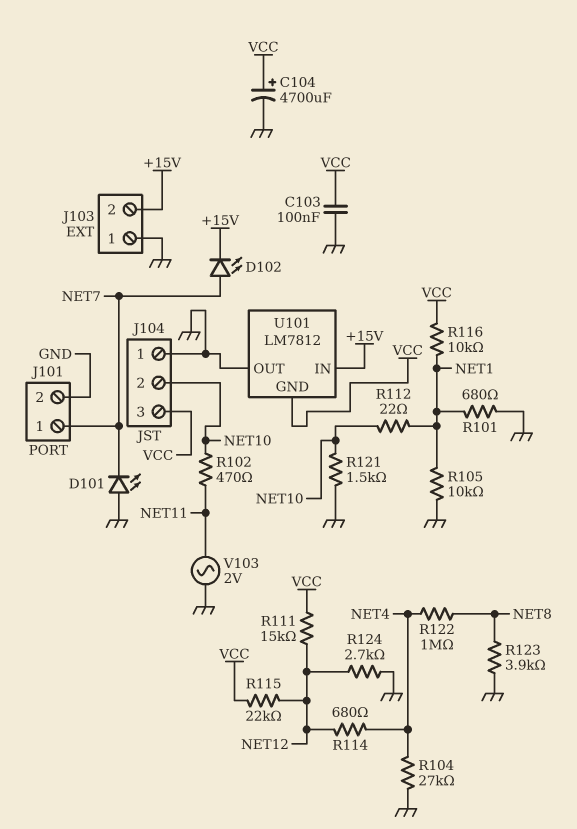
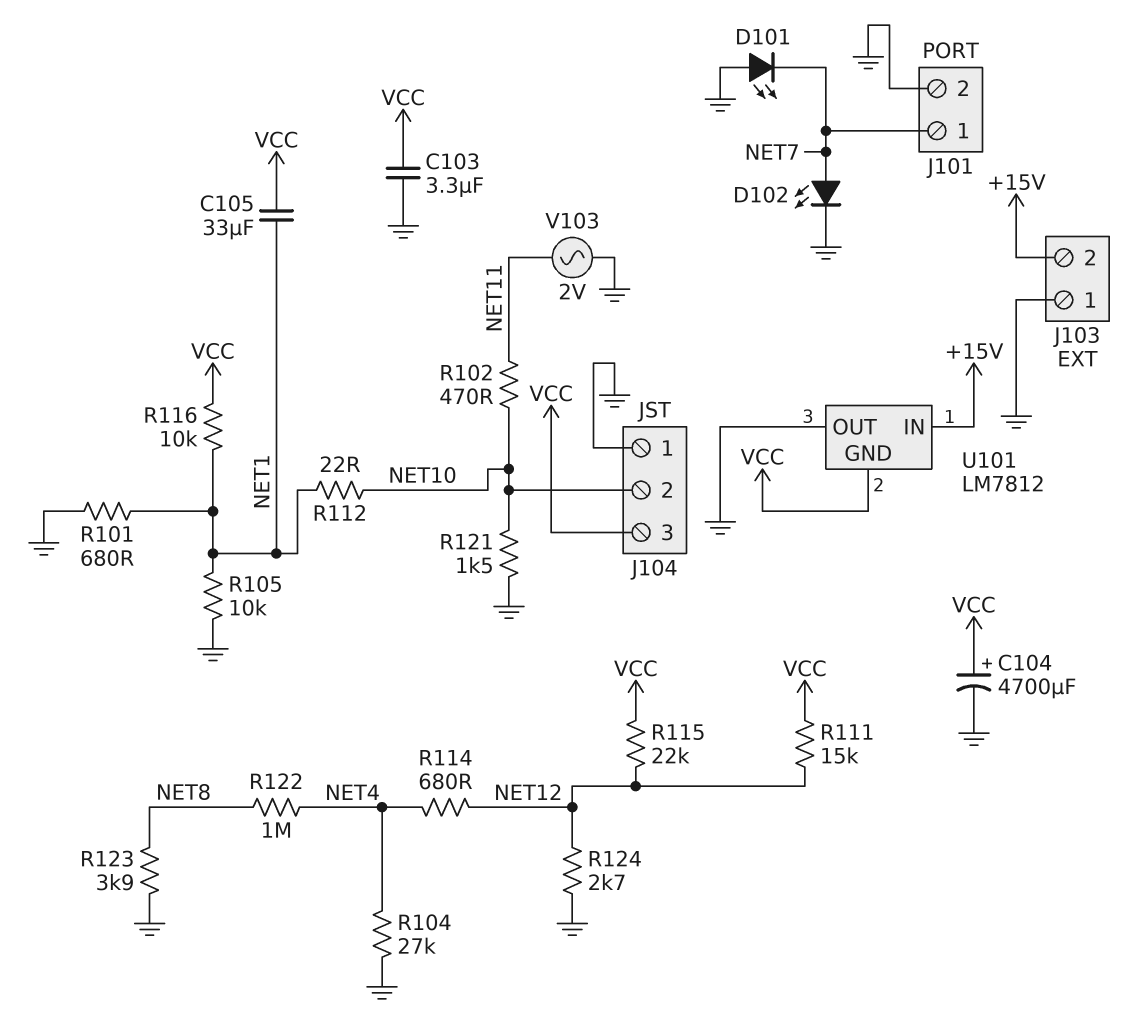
C103: 100nF (GND, VCC) -> 3.3uF (GND, VCC)
C105: none -> 33uF (NET1, VCC)
D102: LED (A NET7, K +15V) -> LED (A NET7, K GND)

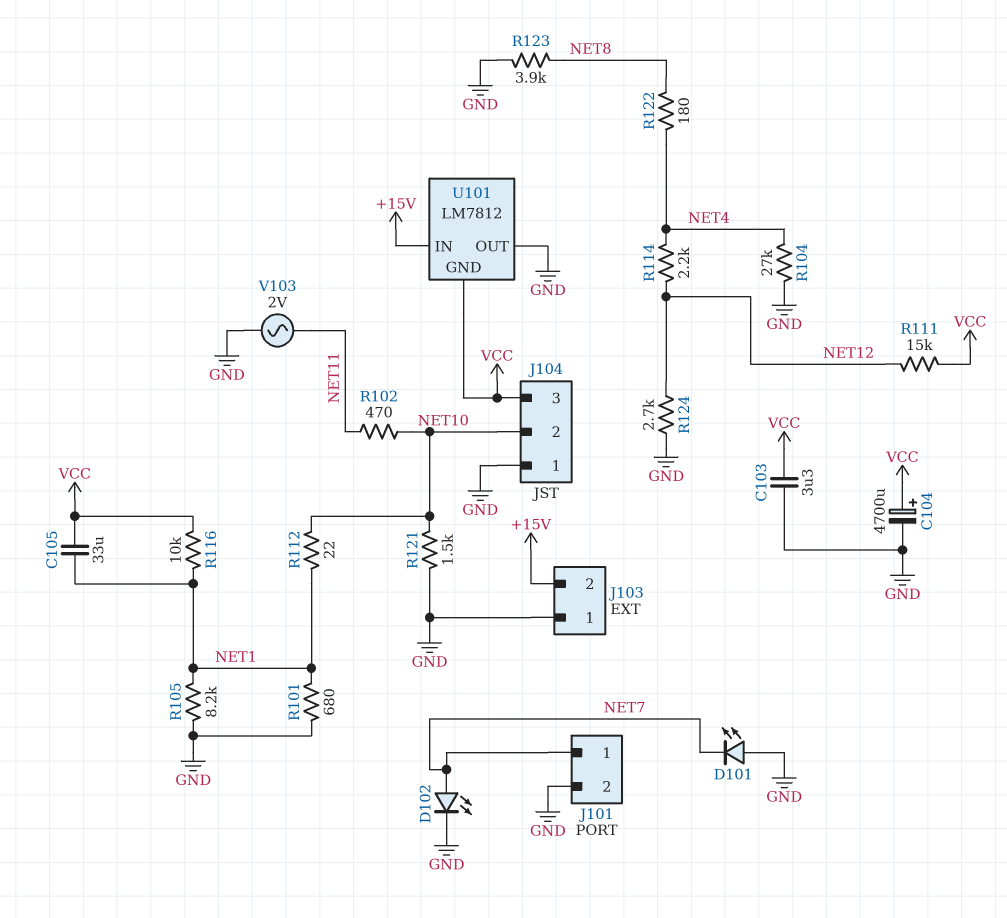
R105: 10k (GND, NET1) -> 8.2k (GND, NET1)
R114: 680 (NET4, NET12) -> 2.2k (NET4, NET12)
R115: 22k (NET12, VCC) -> none
R122: 1M (NET4, NET8) -> 180 (NET4, NET8)

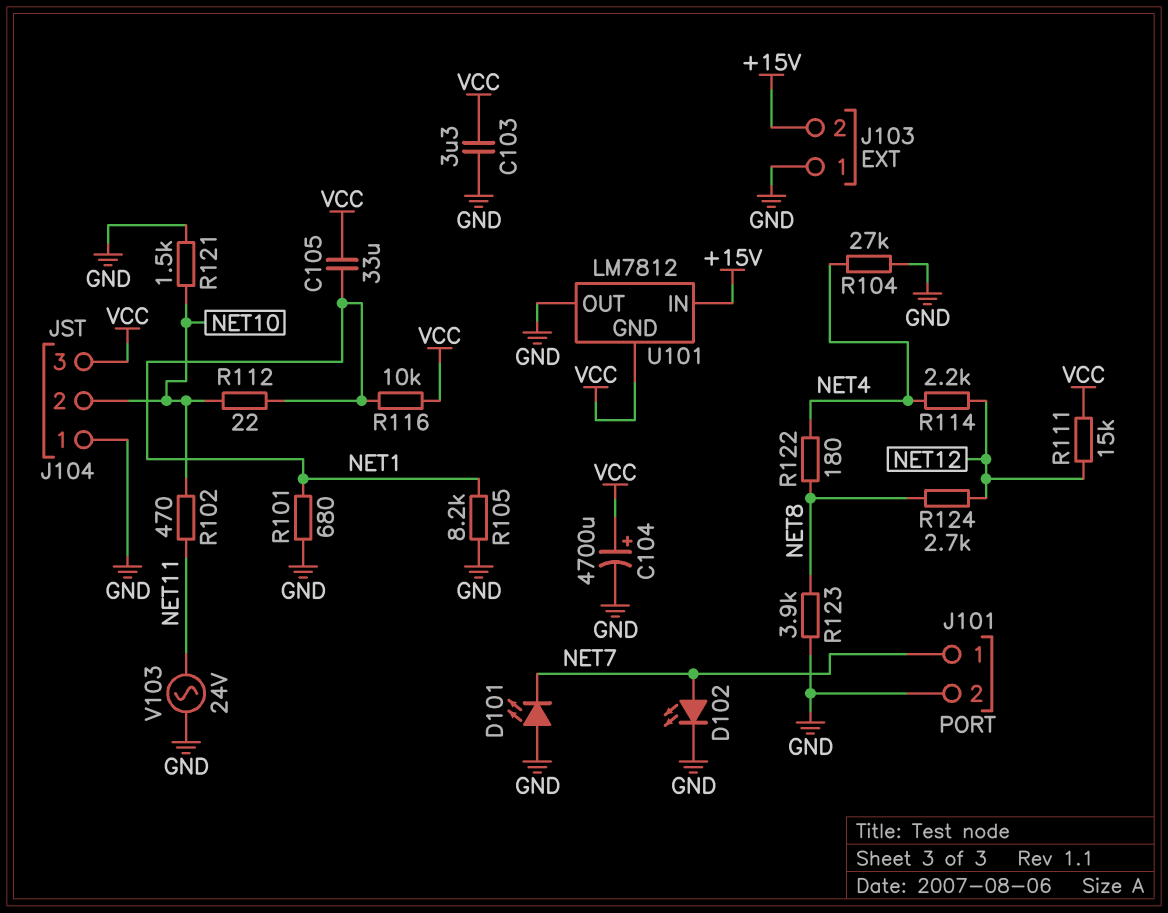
R124: 2.7k (GND, NET12) -> 2.7k (NET8, NET12)
V103: AC 2V (GND, NET11) -> AC 24V (GND, NET11)

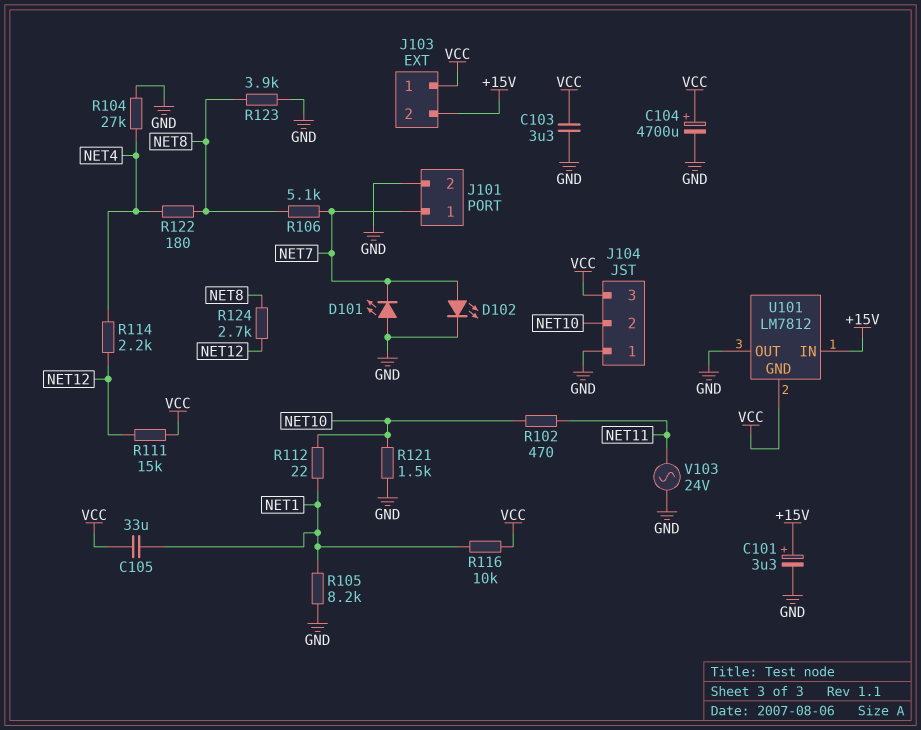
C101: none -> 3.3uF (plus +15V, minus GND)
J103 pin 1: GND -> VCC
R101: 680 (GND, NET1) -> none
R106: none -> 5.1k (NET7, NET8)

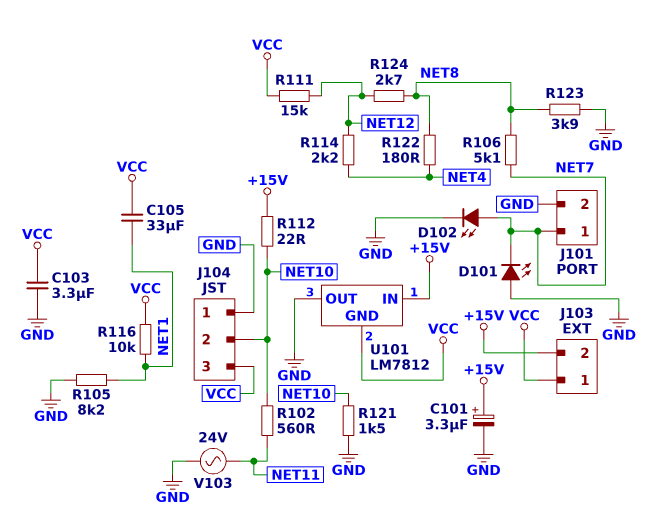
C104: 4700uF (plus VCC, minus GND) -> none
R102: 470 (NET10, NET11) -> 560 (NET10, NET11)
R104: 27k (GND, NET4) -> none
R112: 22 (NET1, NET10) -> 22 (+15V, NET10)

